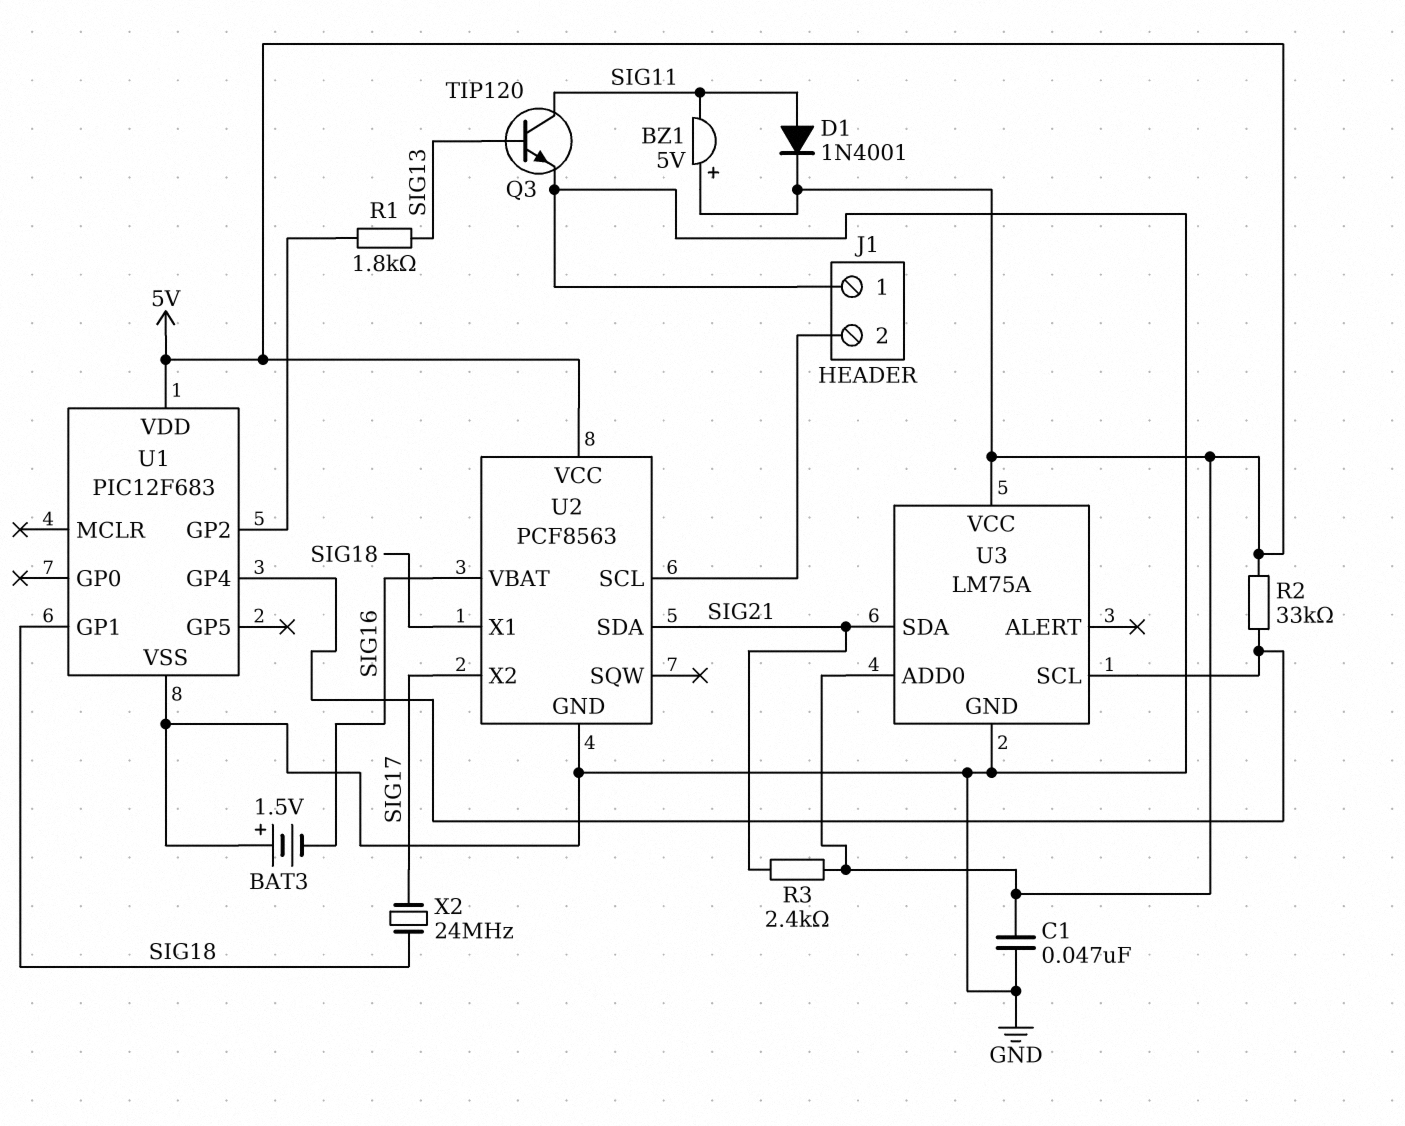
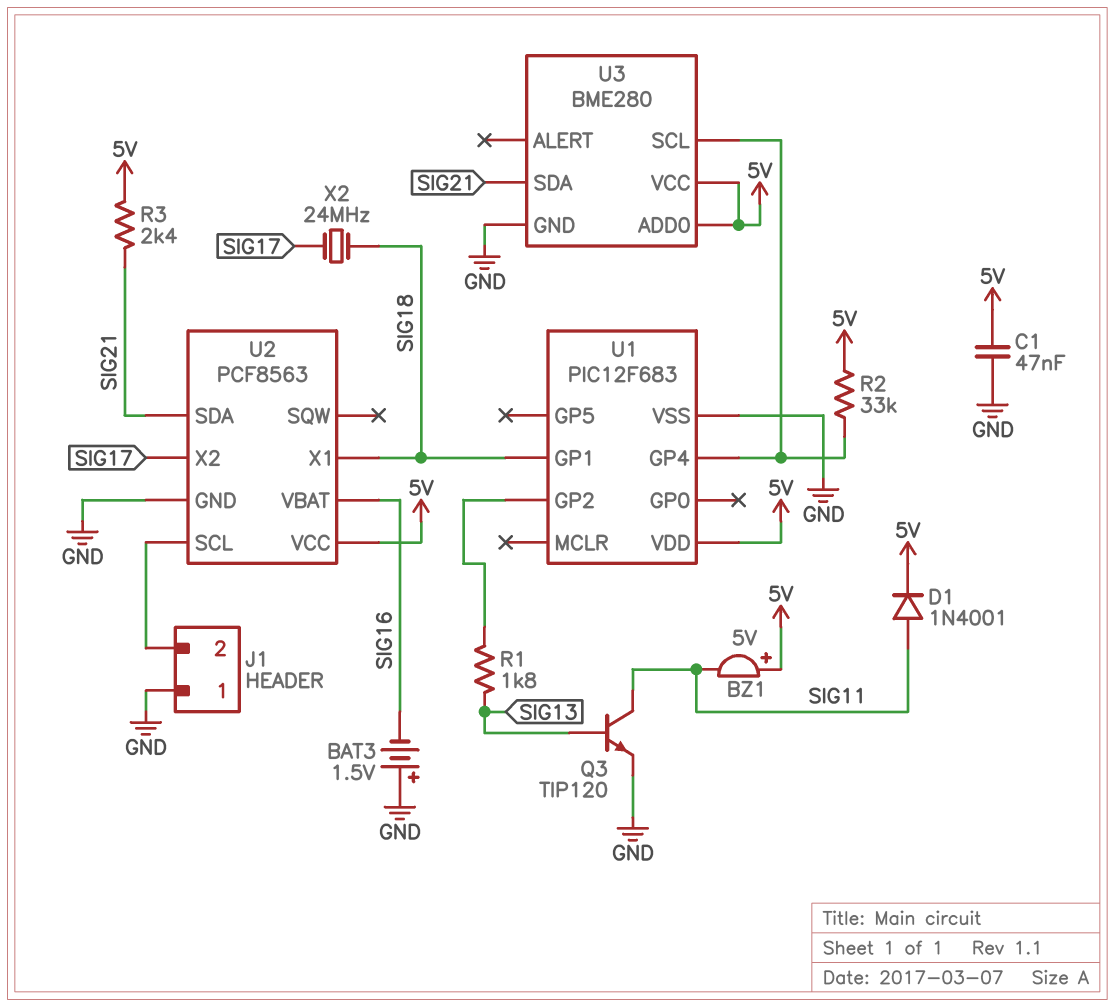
U3: LM75A -> BME280

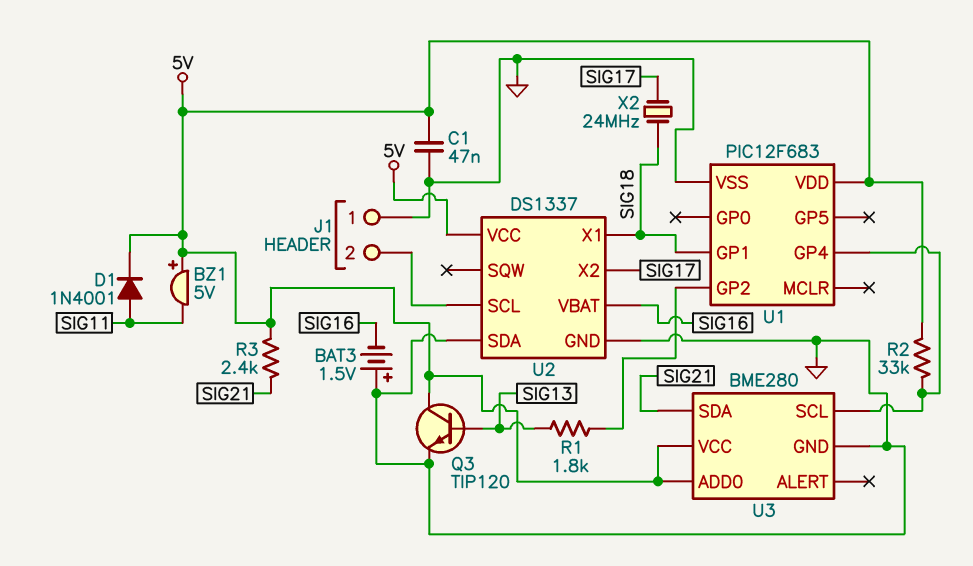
Q3: NPN TIP120 (B SIG13, C SIG11, E GND) -> NPN TIP120 (B SIG13, C 5V, E GND)
U2: PCF8563 -> DS1337
U2 pin SDA: SIG21 -> GND

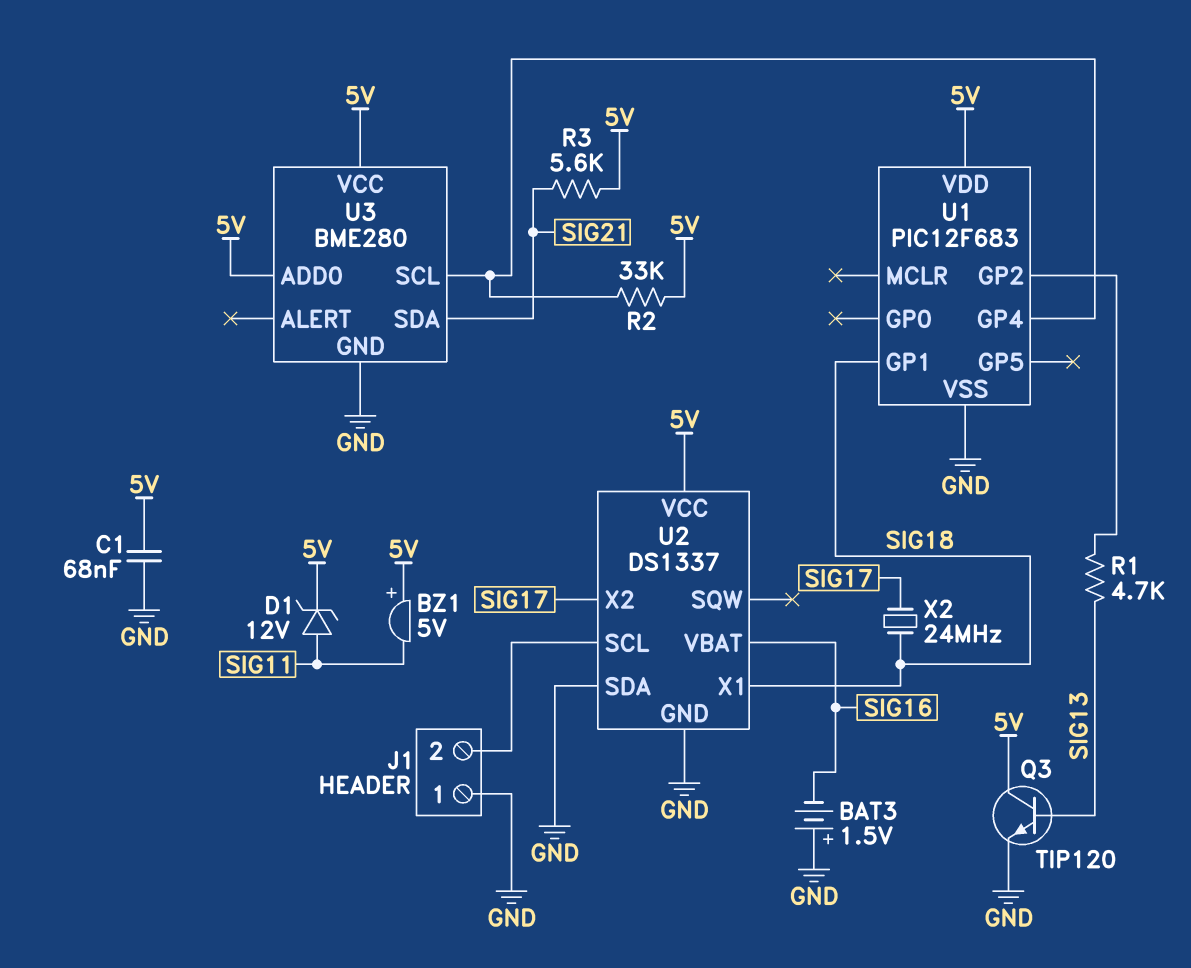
C1: 47nF (5V, GND) -> 68nF (5V, GND)
D1: diode 1N4001 (A SIG11, K 5V) -> zener 12V (A SIG11, K 5V)
R1: 1.8k (SIG13, U1/GP2) -> 4.7k (SIG13, U1/GP2)
R3: 2.4k (5V, SIG21) -> 5.6k (5V, SIG21)

